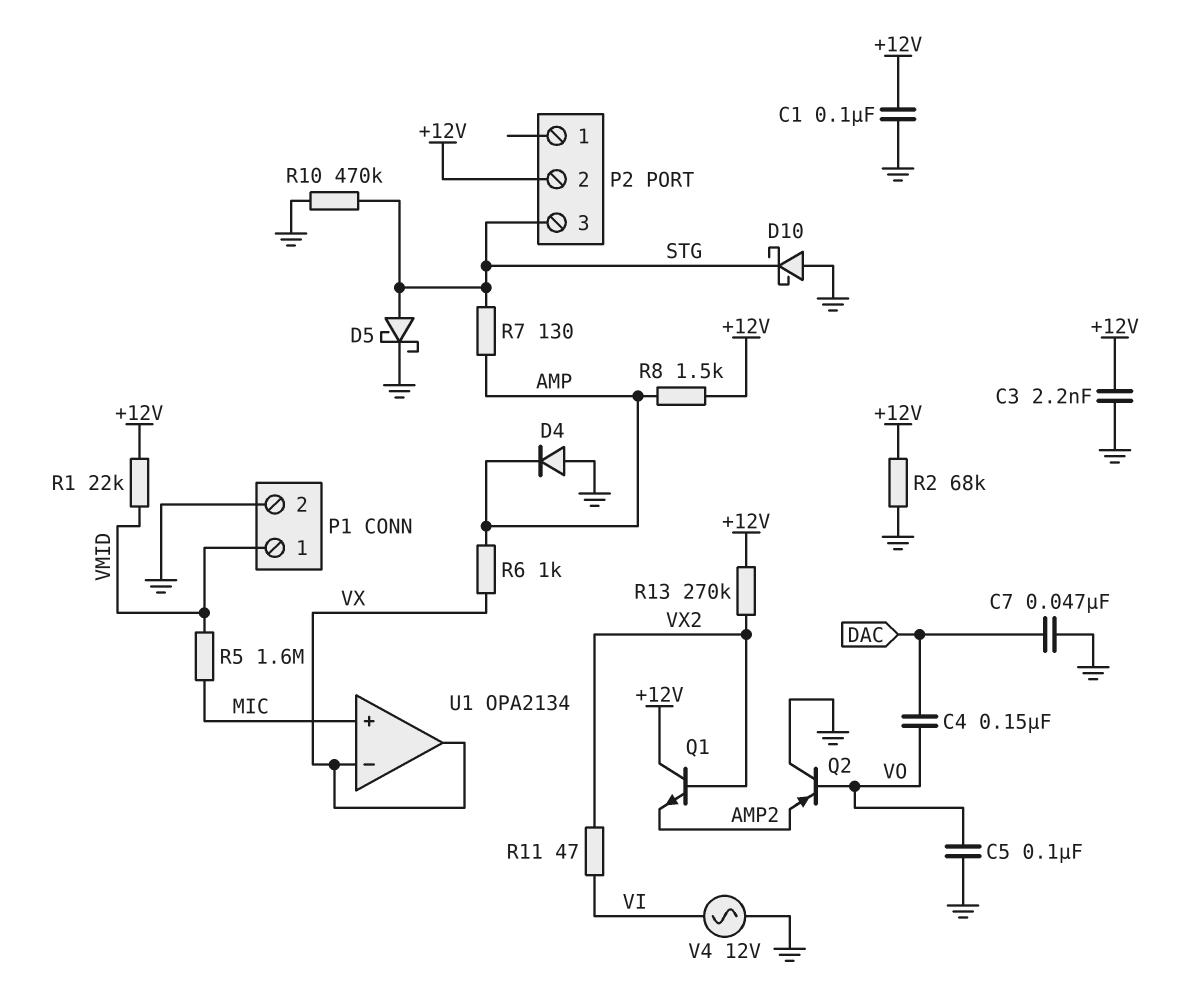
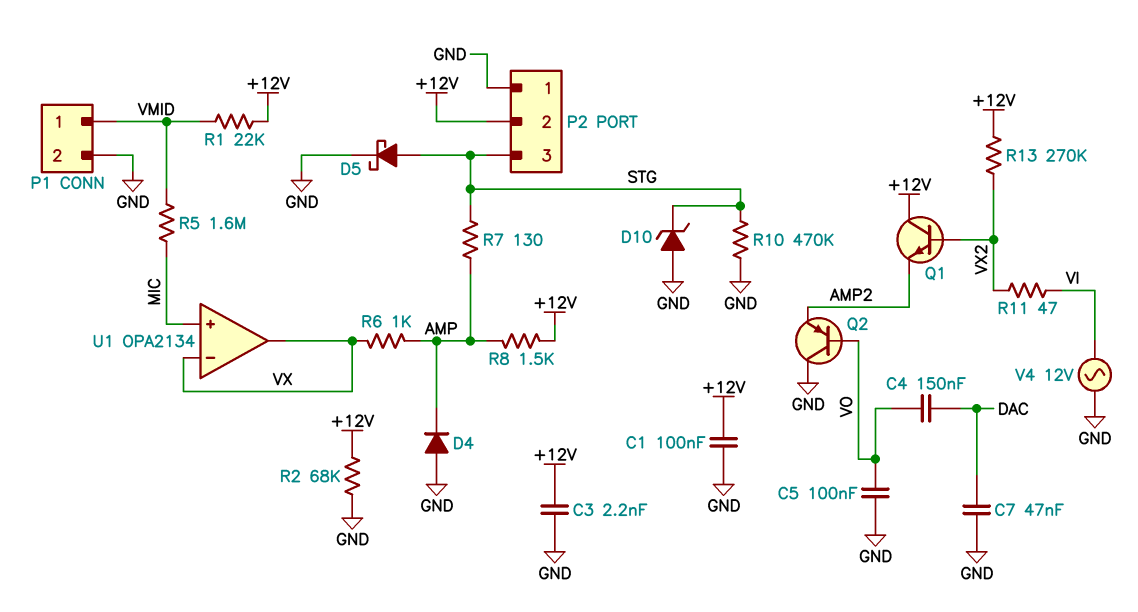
D10: schottky (A GND, K STG) -> zener (A GND, K STG)
P2 pin 1: none -> GND

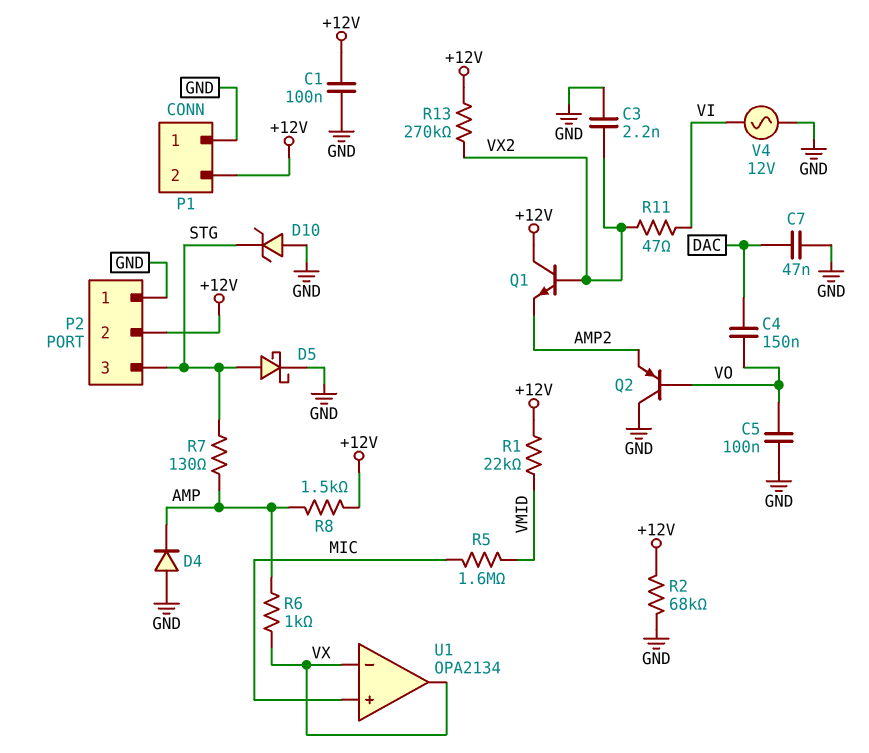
C3: 2.2nF (+12V, GND) -> 2.2nF (GND, VX2)
P1 pin 1: VMID -> GND
P1 pin 2: GND -> +12V
R10: 470k (GND, STG) -> none

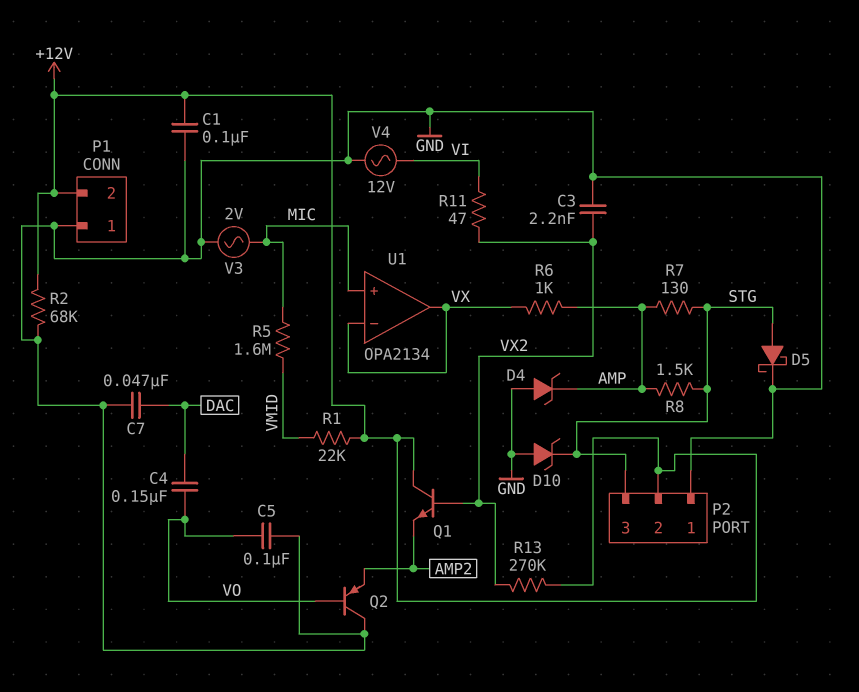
D4: diode (A GND, K AMP) -> zener (A GND, K AMP)
R8: 1.5k (+12V, AMP) -> 1.5k (AMP, STG)
V3: none -> AC 2V (GND, MIC)

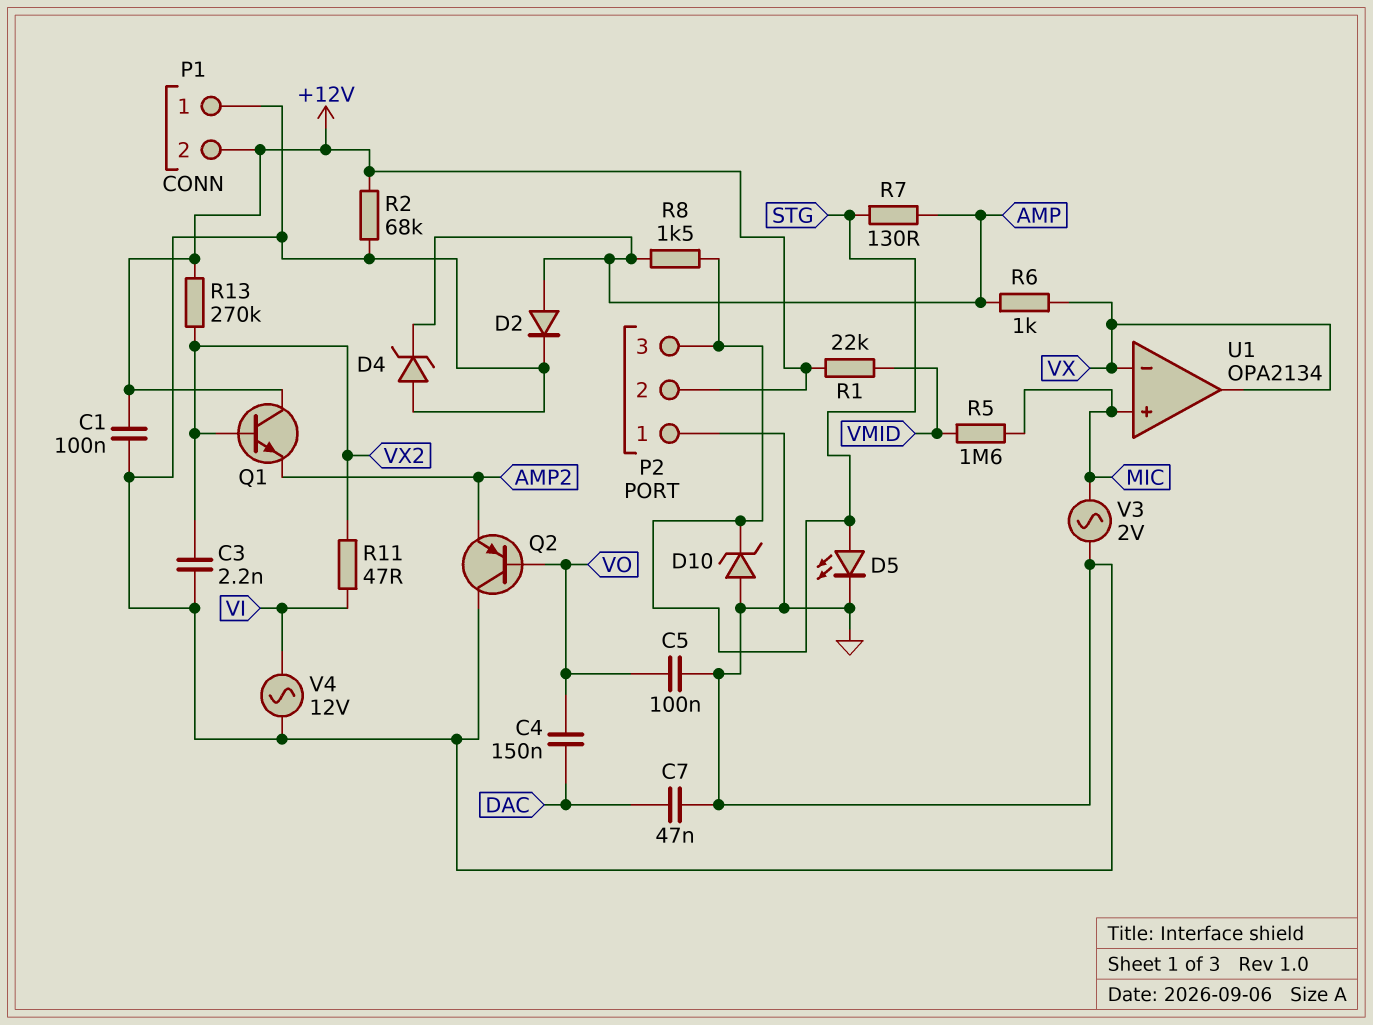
D2: none -> diode (A AMP, K GND)
D5: schottky (A STG, K GND) -> LED (A STG, K GND)

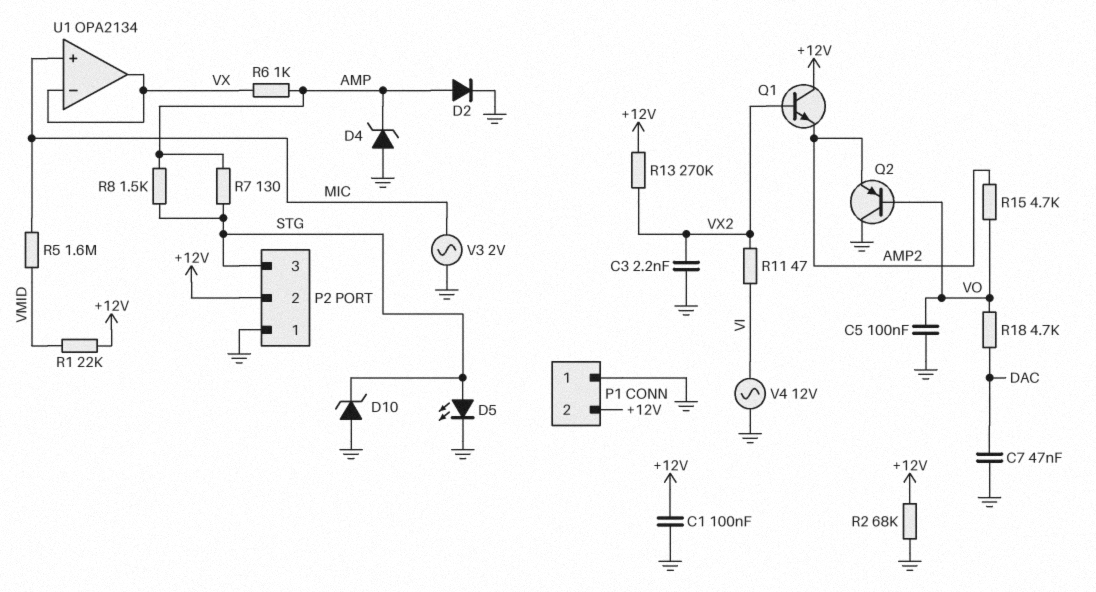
C4: 150nF (DAC, VO) -> none
R15: none -> 4.7k (AMP2, VO)
R18: none -> 4.7k (DAC, VO)

